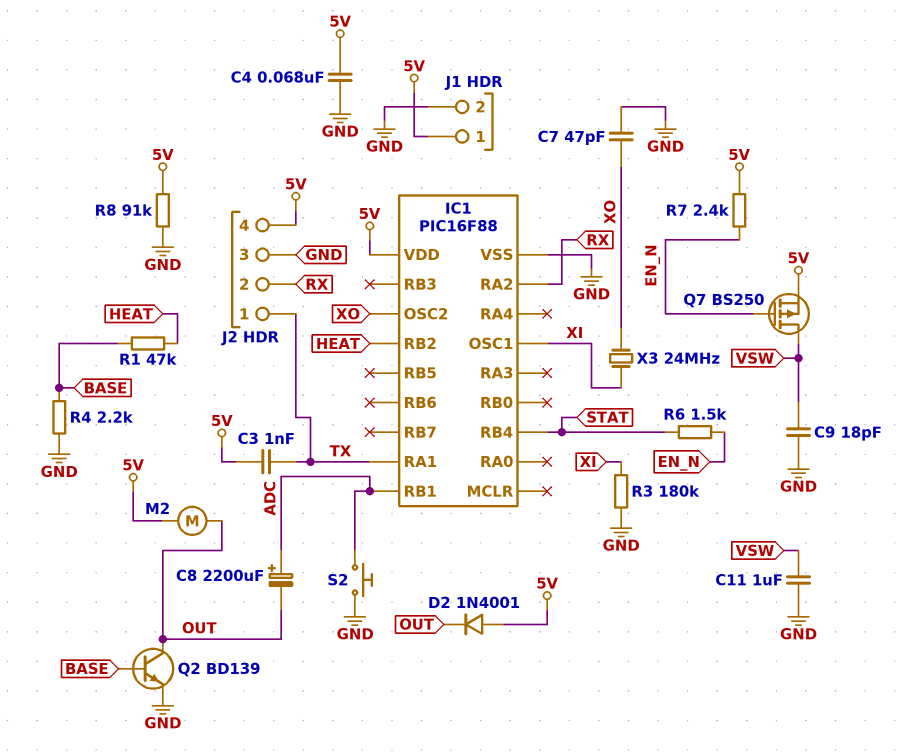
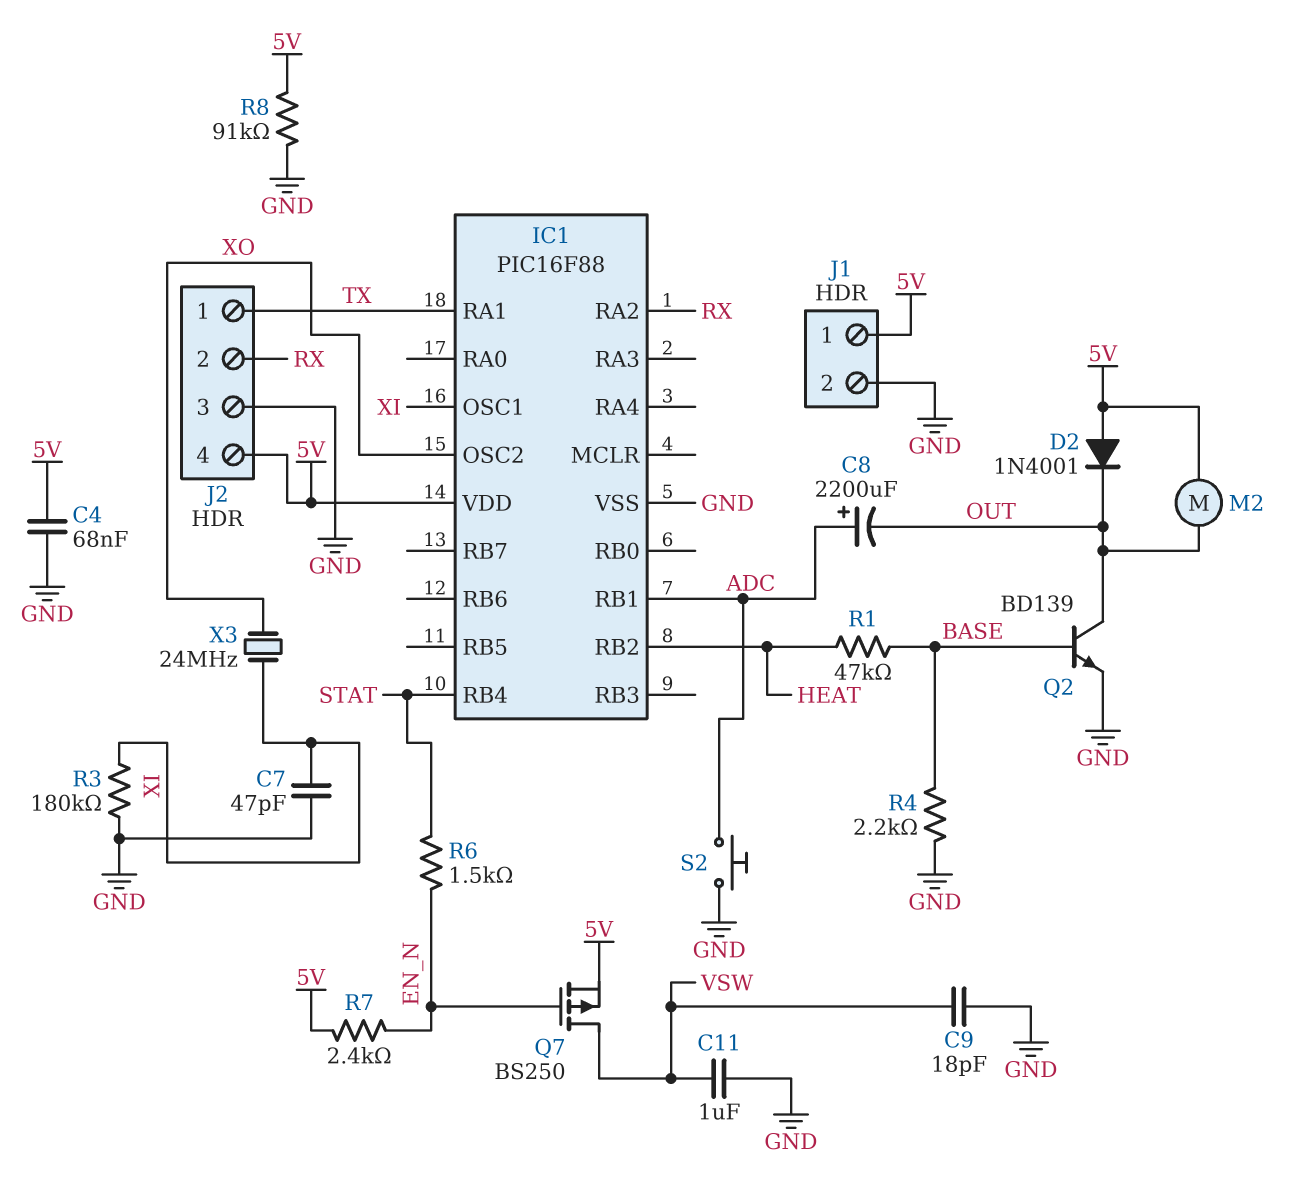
C3: 1nF (5V, TX) -> none
C7: 47pF (GND, XO) -> 47pF (GND, XI)

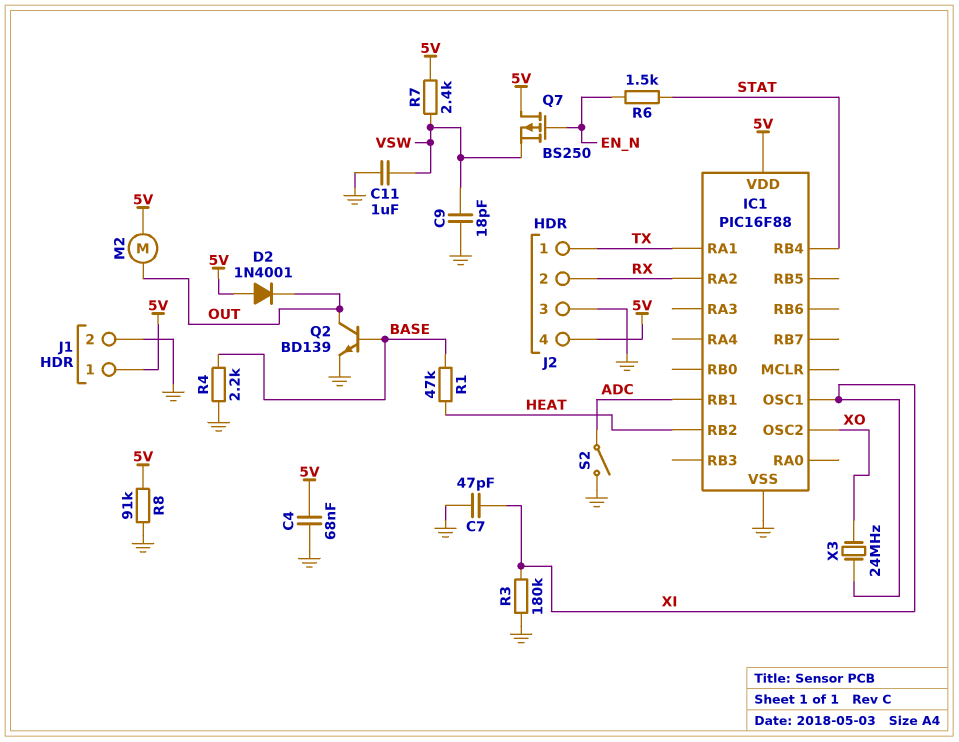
C8: 2200uF (plus ADC, minus OUT) -> none
Q7: PMOS BS250 (G EN_N, D VSW, S 5V) -> PMOS BS250 (G EN_N, D 5V, S VSW)
R7: 2.4k (5V, EN_N) -> 2.4k (5V, VSW)
S2: button (ADC, GND) -> switch (ADC, GND)

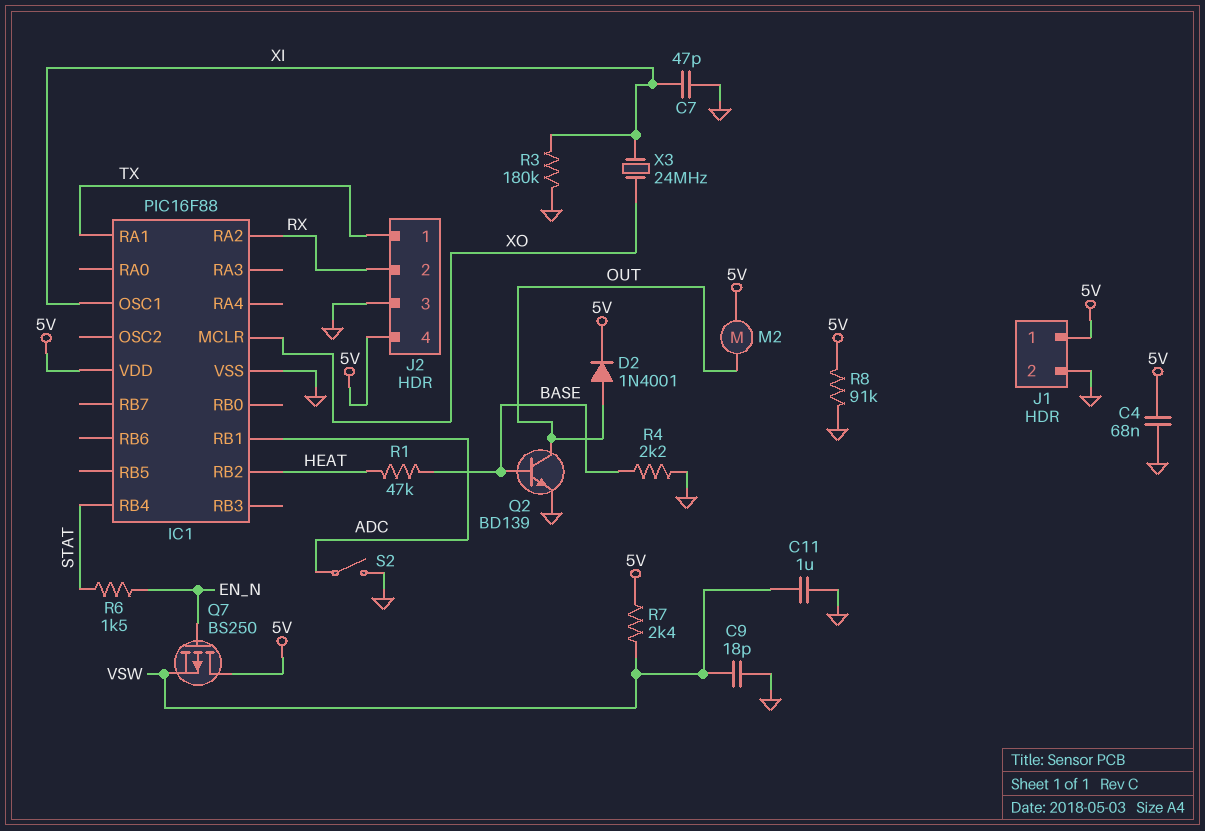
D2: diode 1N4001 (A 5V, K OUT) -> diode 1N4001 (A OUT, K 5V)
IC1 pin MCLR: none -> XO
IC1 pin OSC2: XO -> none

